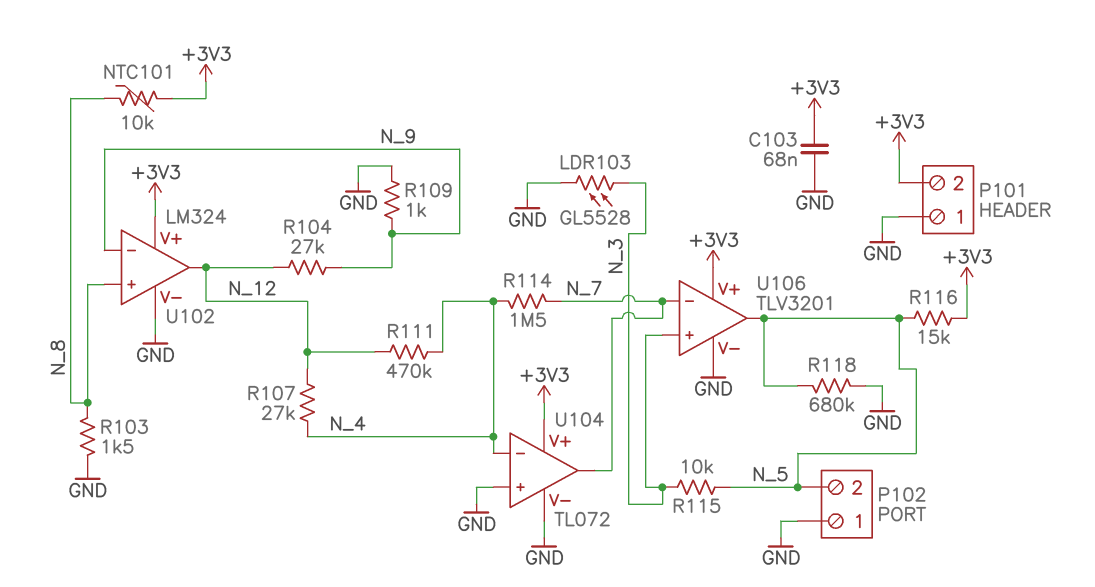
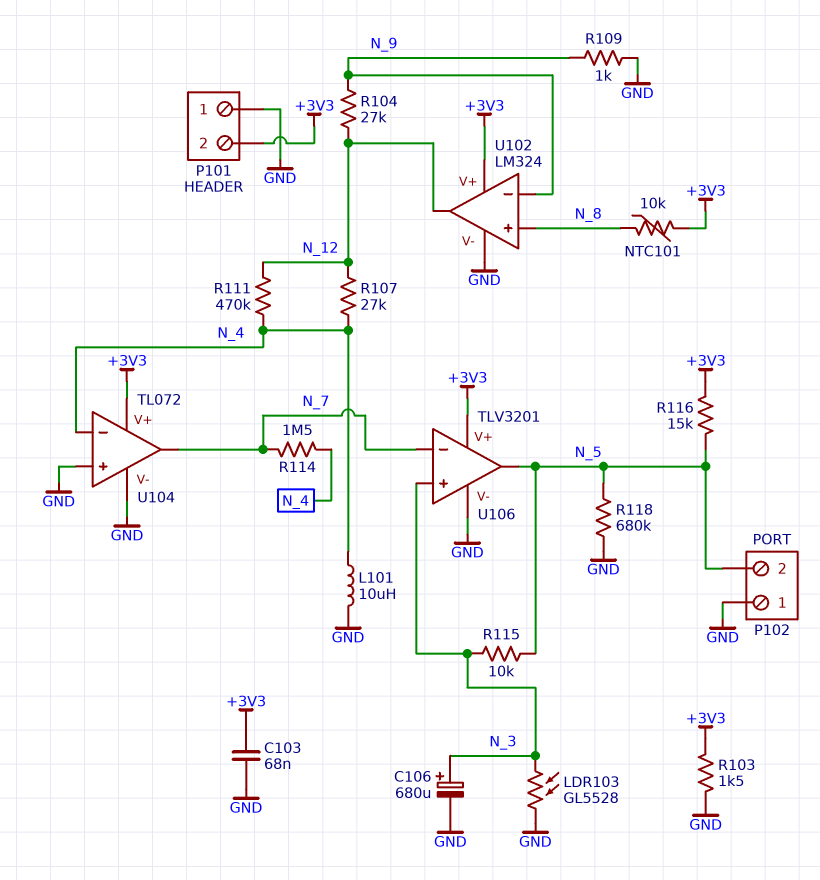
C106: none -> 680uF (plus N_3, minus GND)
L101: none -> 10uH (GND, N_4)
R103: 1.5k (GND, N_8) -> 1.5k (+3V3, GND)

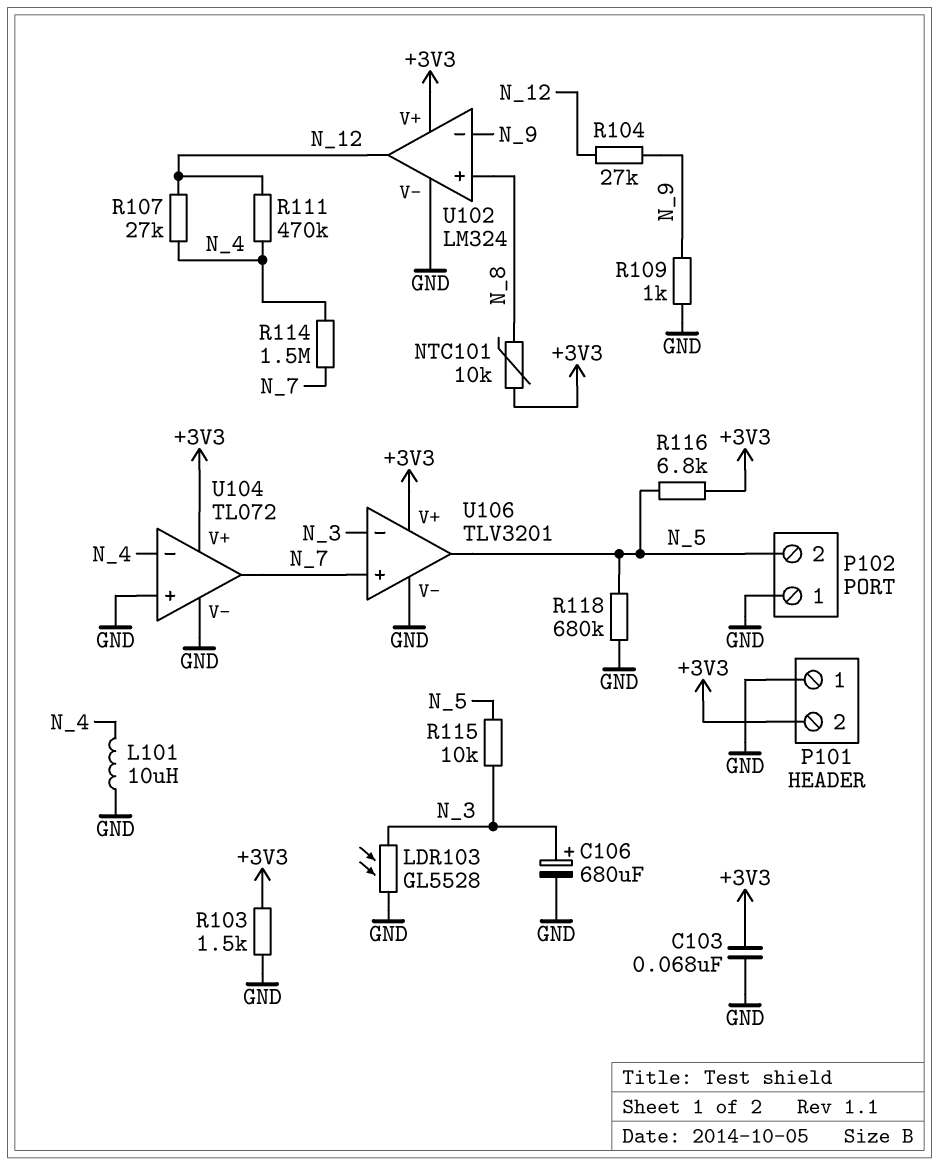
R116: 15k (+3V3, N_5) -> 6.8k (+3V3, N_5)
U106 pin in+: N_3 -> N_7
U106 pin in-: N_7 -> N_3

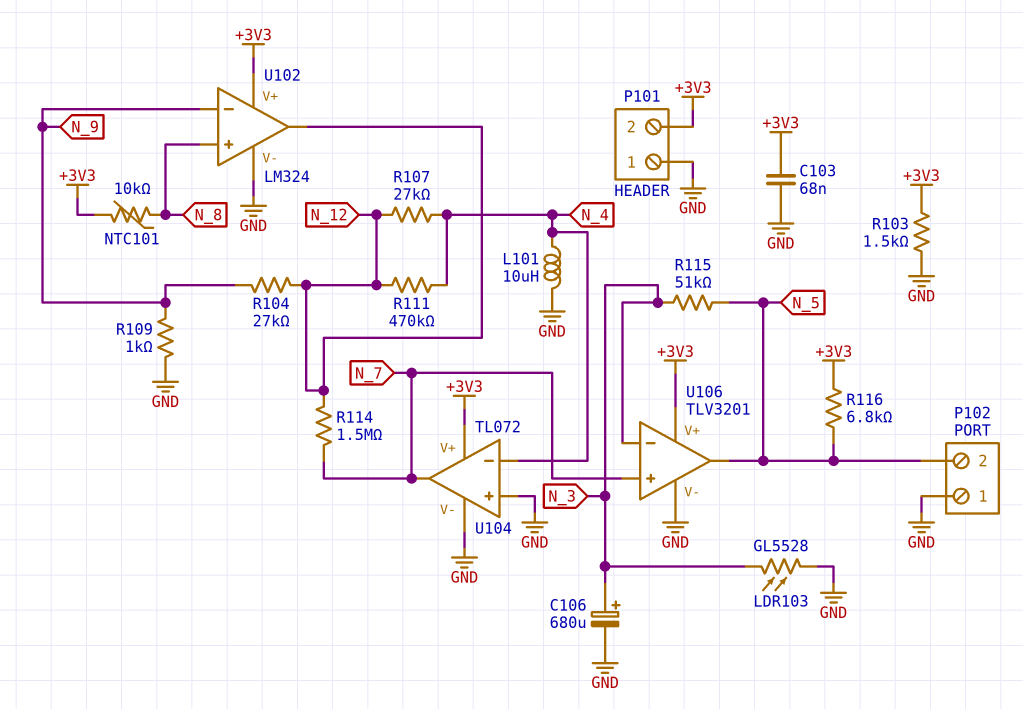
R114: 1.5M (N_4, N_7) -> 1.5M (N_7, N_12)
R115: 10k (N_3, N_5) -> 51k (N_3, N_5)
R118: 680k (GND, N_5) -> none

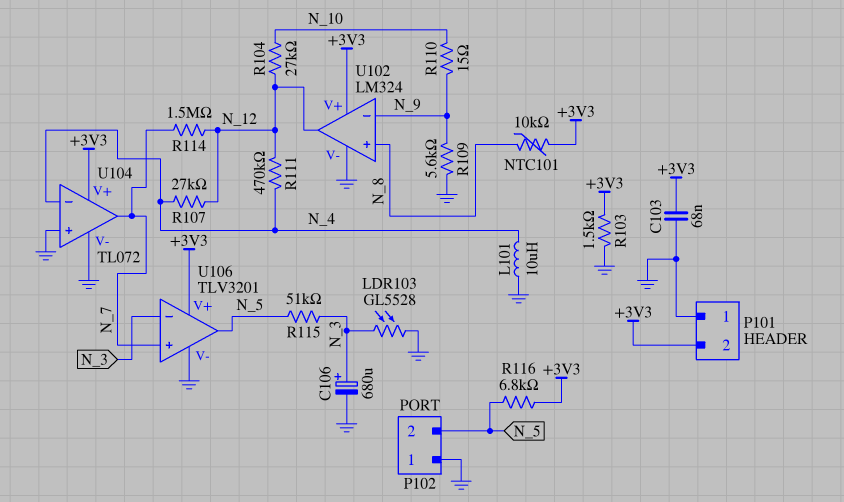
R104: 27k (N_9, N_12) -> 27k (N_10, N_12)
R109: 1k (GND, N_9) -> 5.6k (GND, N_9)
R110: none -> 15 (N_9, N_10)

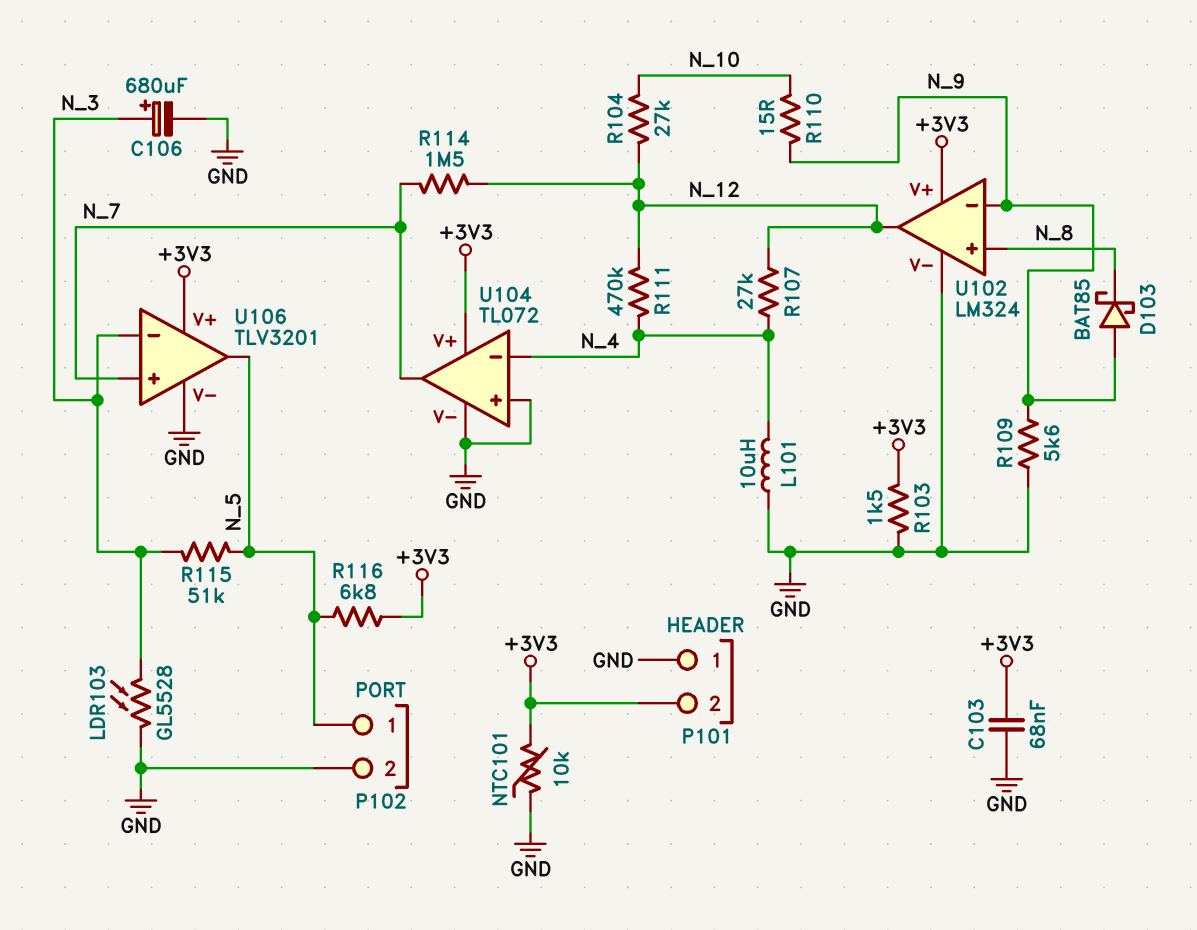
D103: none -> schottky BAT85 (A N_9, K N_8)
NTC101: 10k (+3V3, N_8) -> 10k (+3V3, GND)
P102 pin 1: GND -> N_5
P102 pin 2: N_5 -> GND

